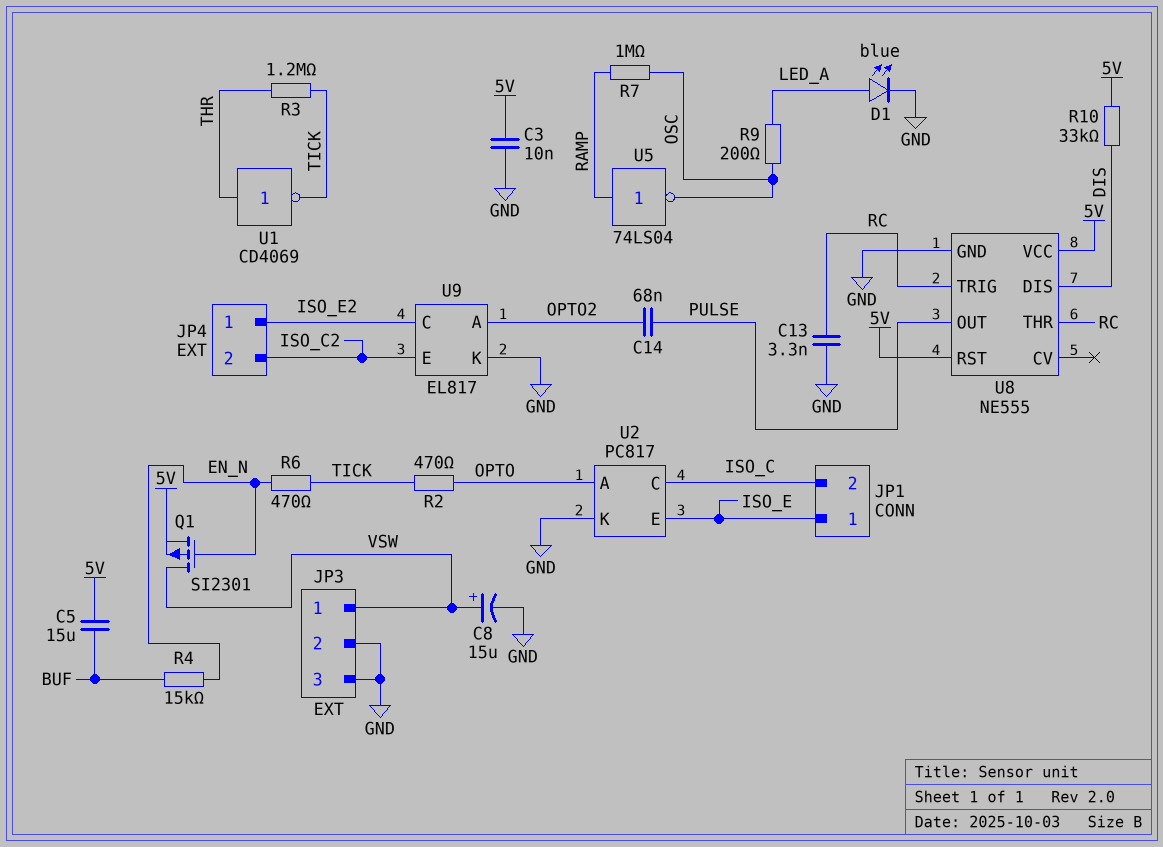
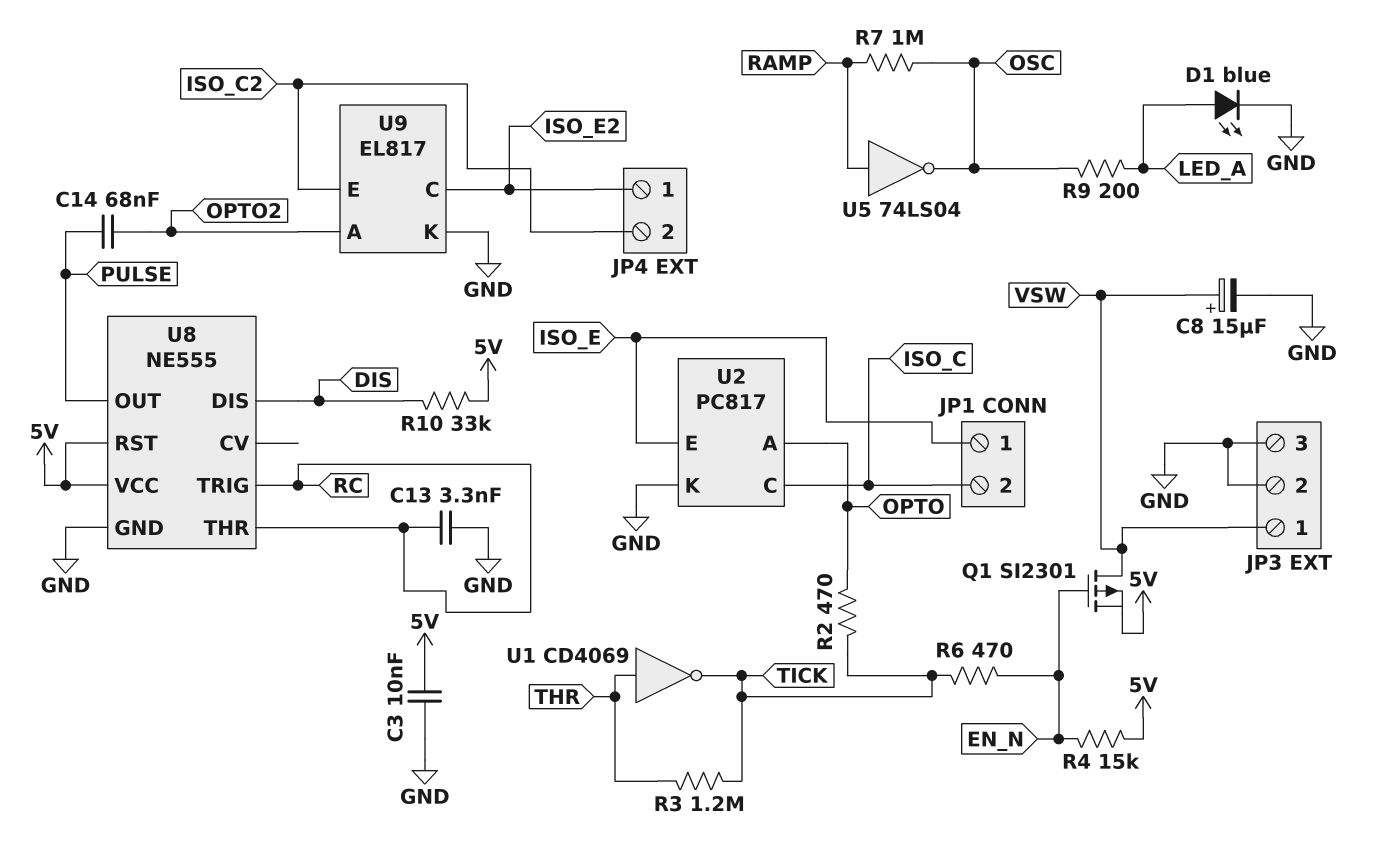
C5: 15uF (5V, BUF) -> none
R4: 15k (BUF, EN_N) -> 15k (5V, EN_N)

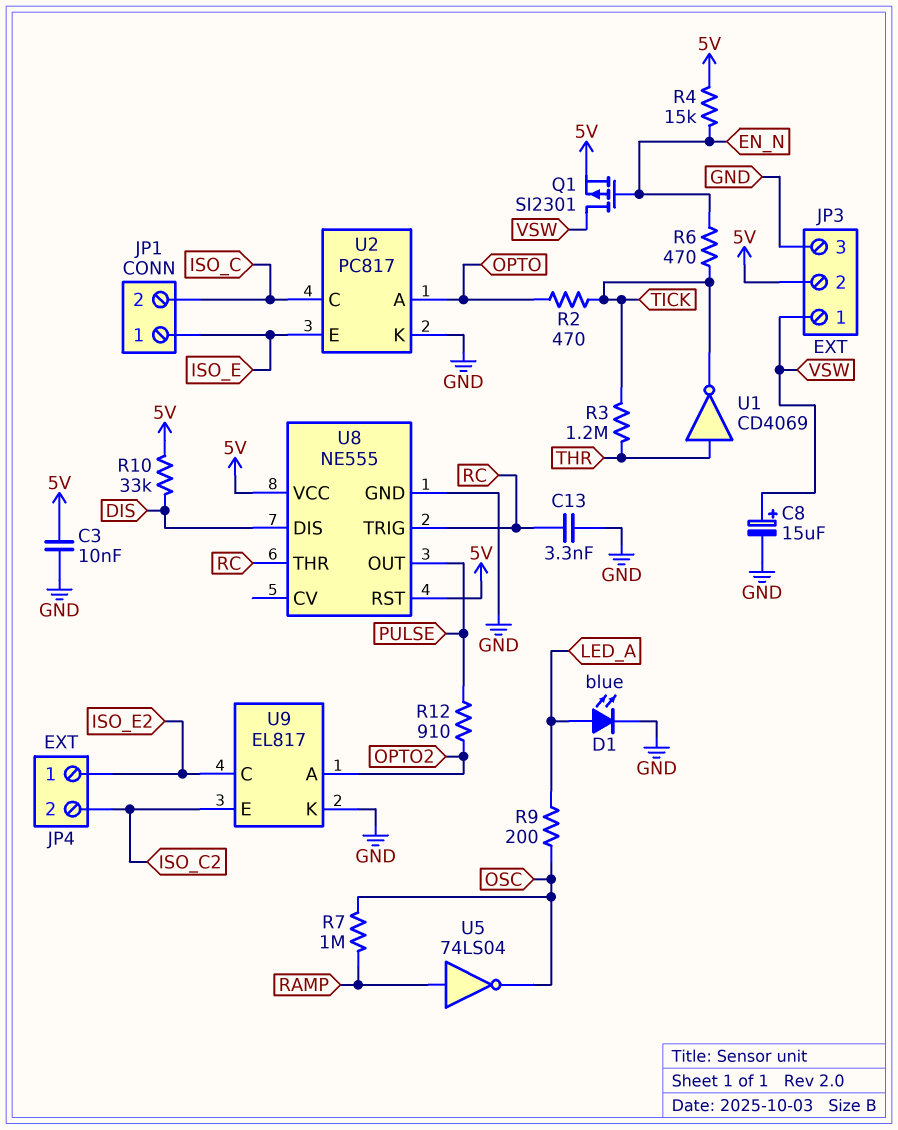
C14: 68nF (OPTO2, PULSE) -> none
JP3 pin 2: GND -> 5V
R12: none -> 910 (OPTO2, PULSE)

